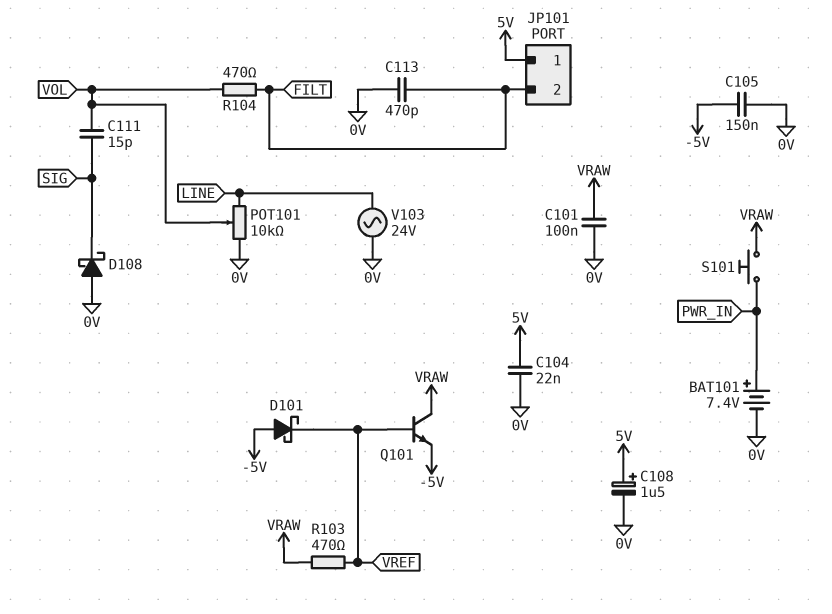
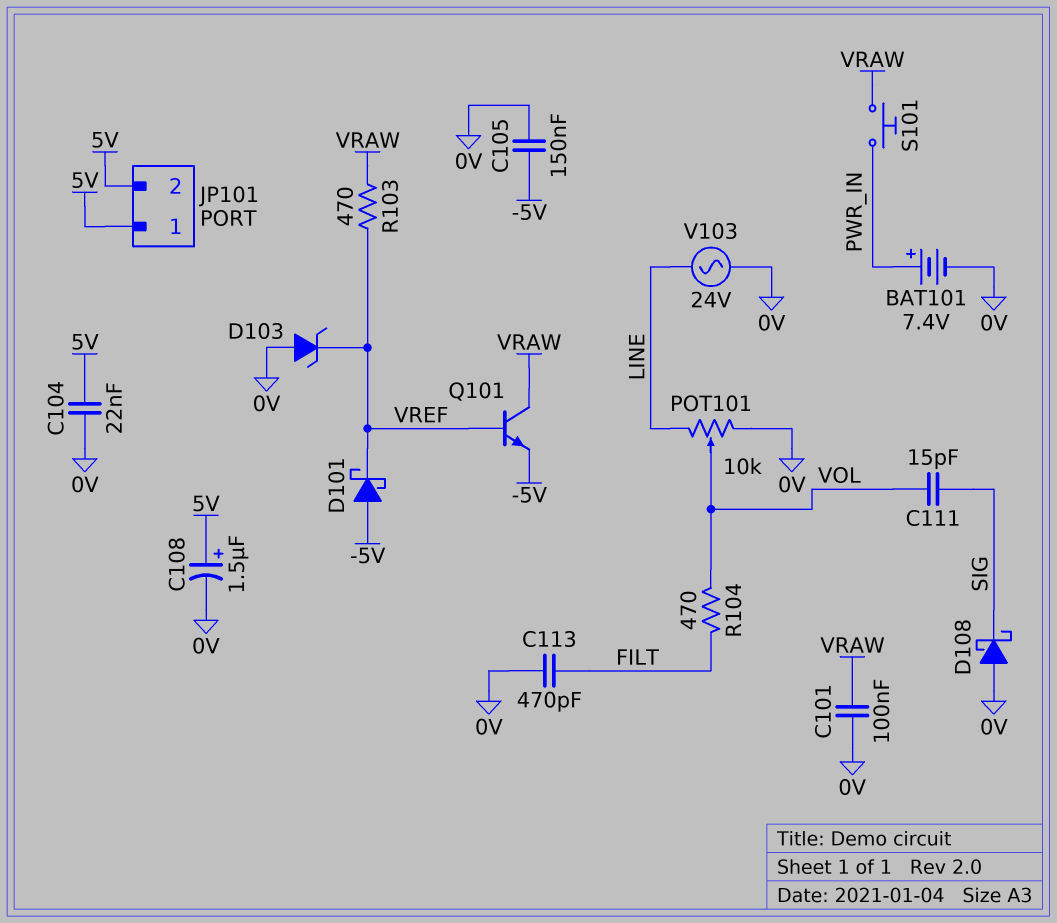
D103: none -> zener (A 0V, K VREF)
JP101 pin 2: FILT -> 5V

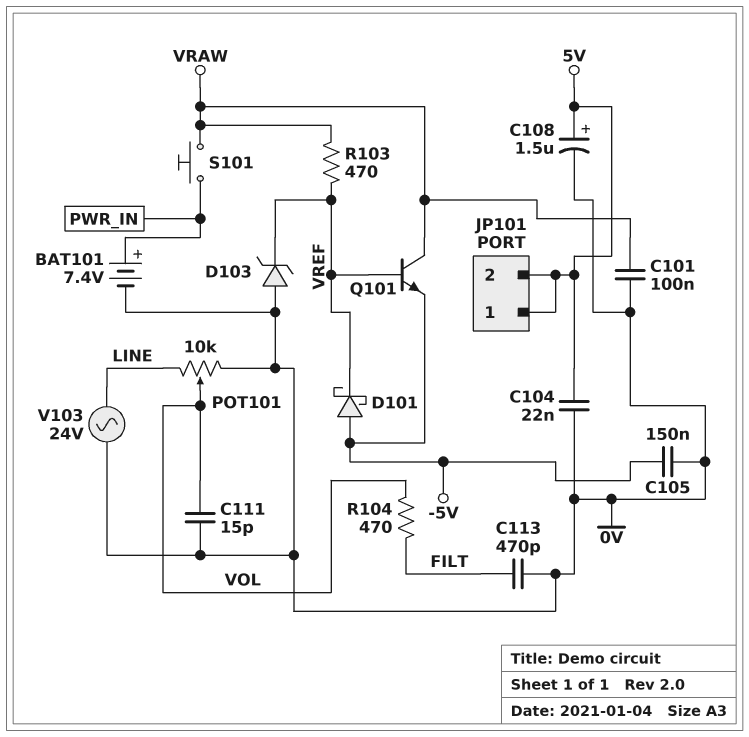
C111: 15pF (SIG, VOL) -> 15pF (0V, VOL)
D108: schottky (A 0V, K SIG) -> none

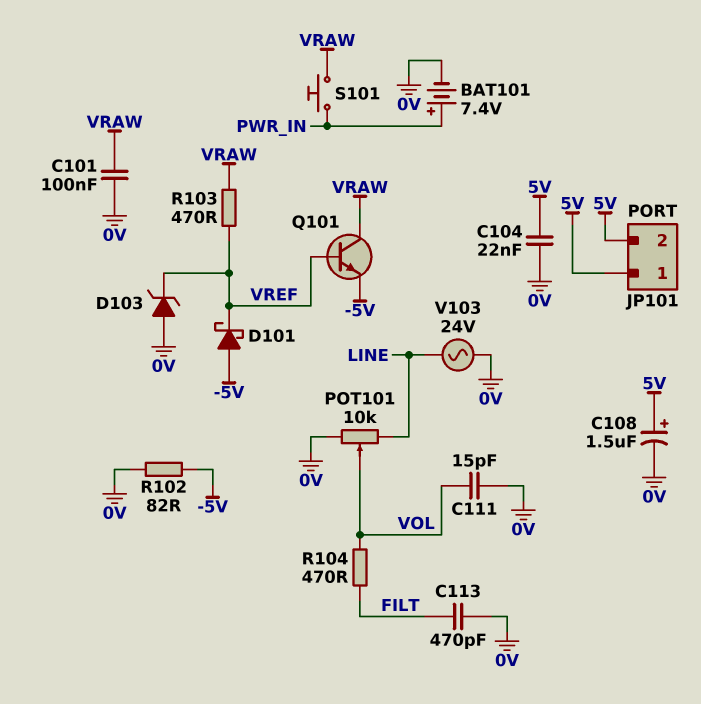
C105: 150nF (-5V, 0V) -> none
R102: none -> 82 (-5V, 0V)

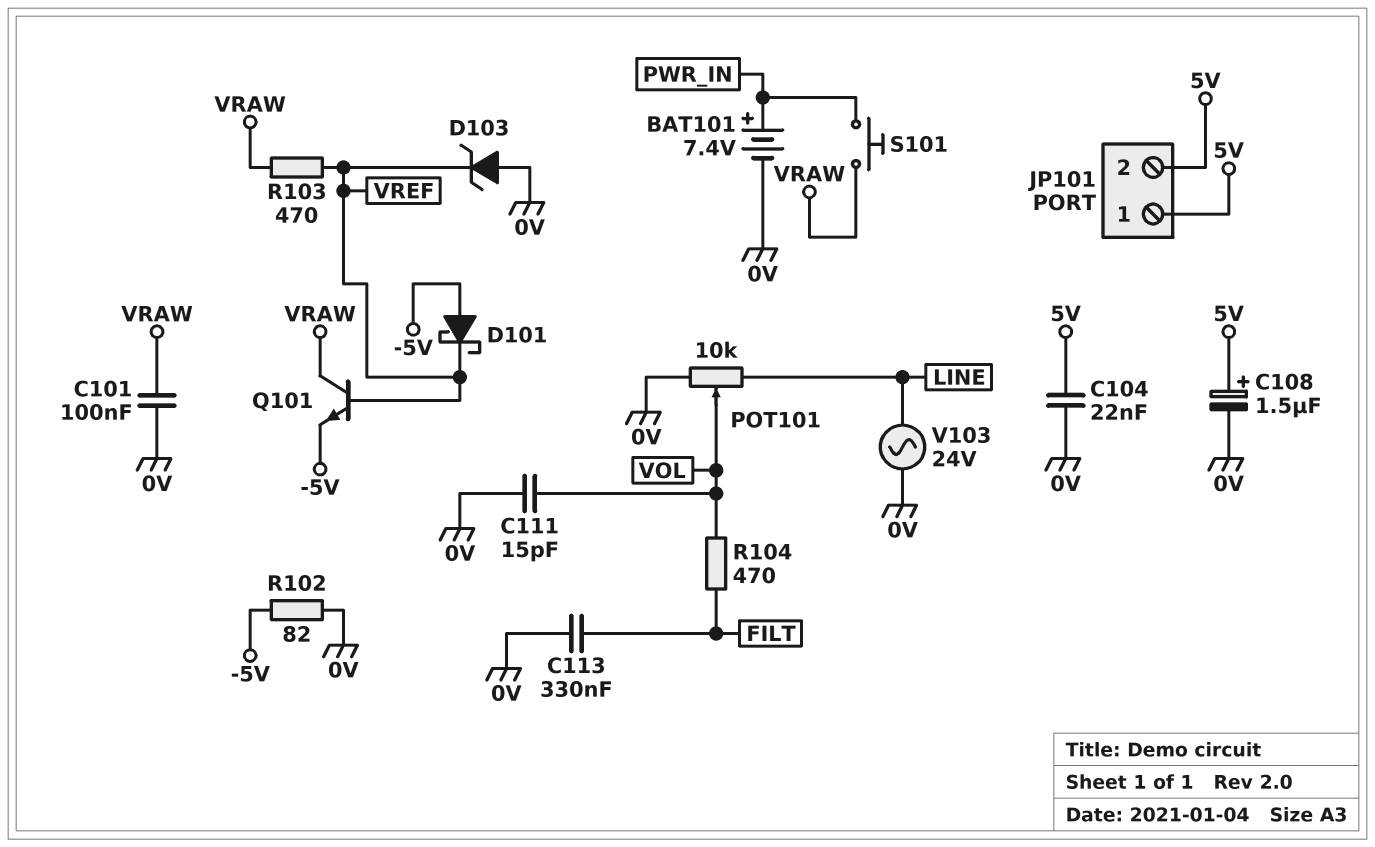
C113: 470pF (0V, FILT) -> 330nF (0V, FILT)

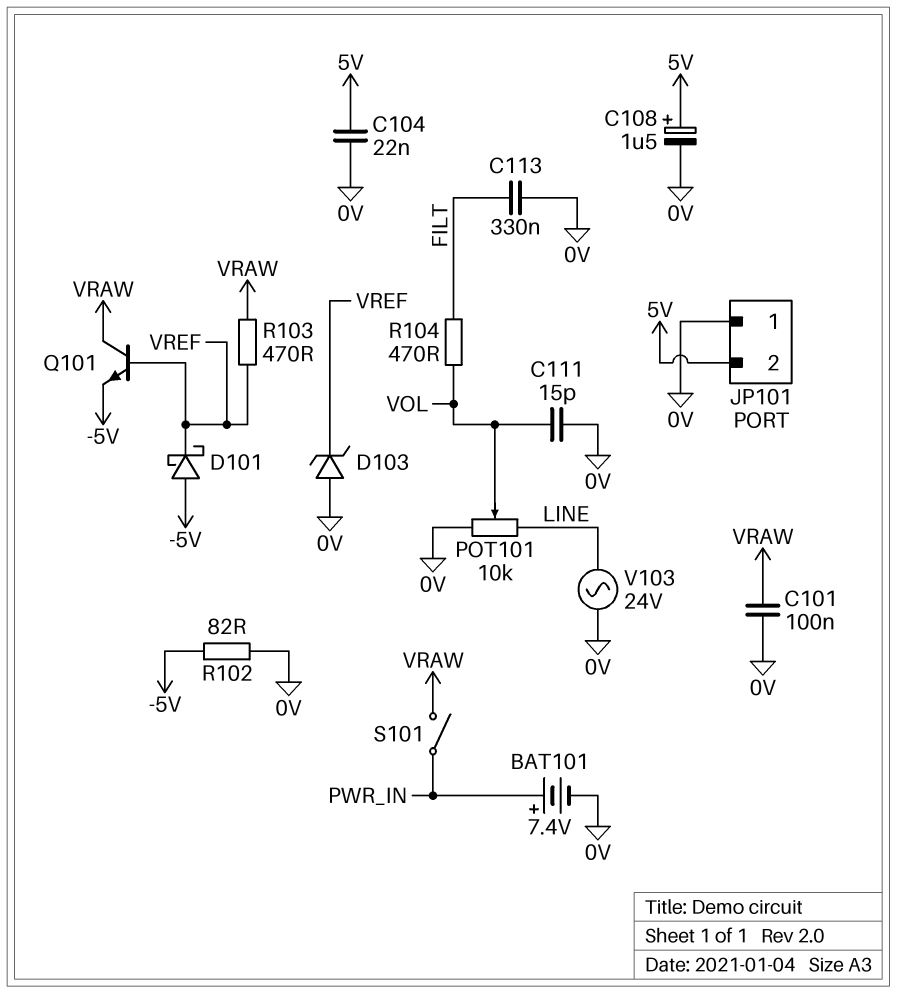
JP101 pin 1: 5V -> 0V
S101: button (PWR_IN, VRAW) -> switch (PWR_IN, VRAW)

